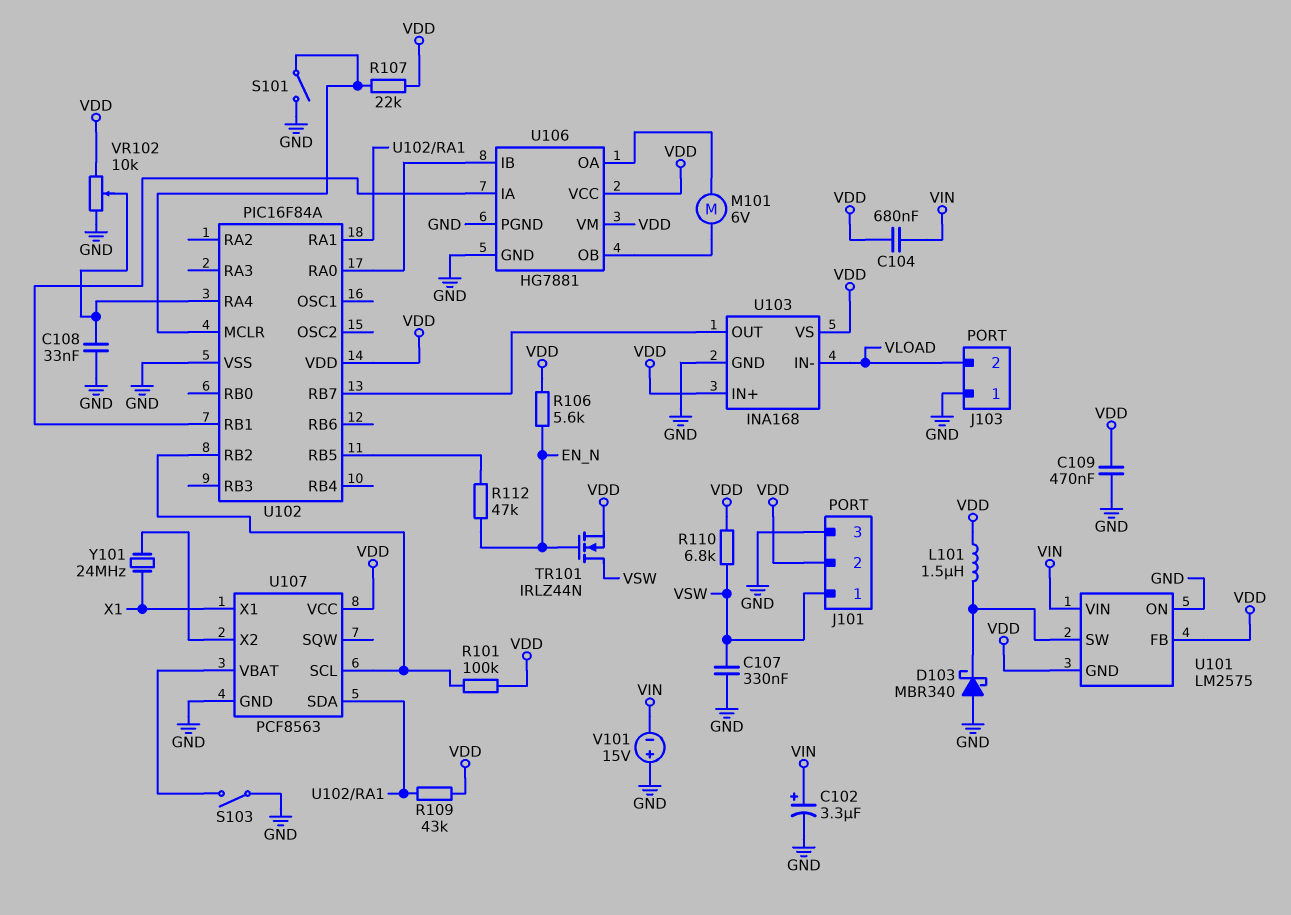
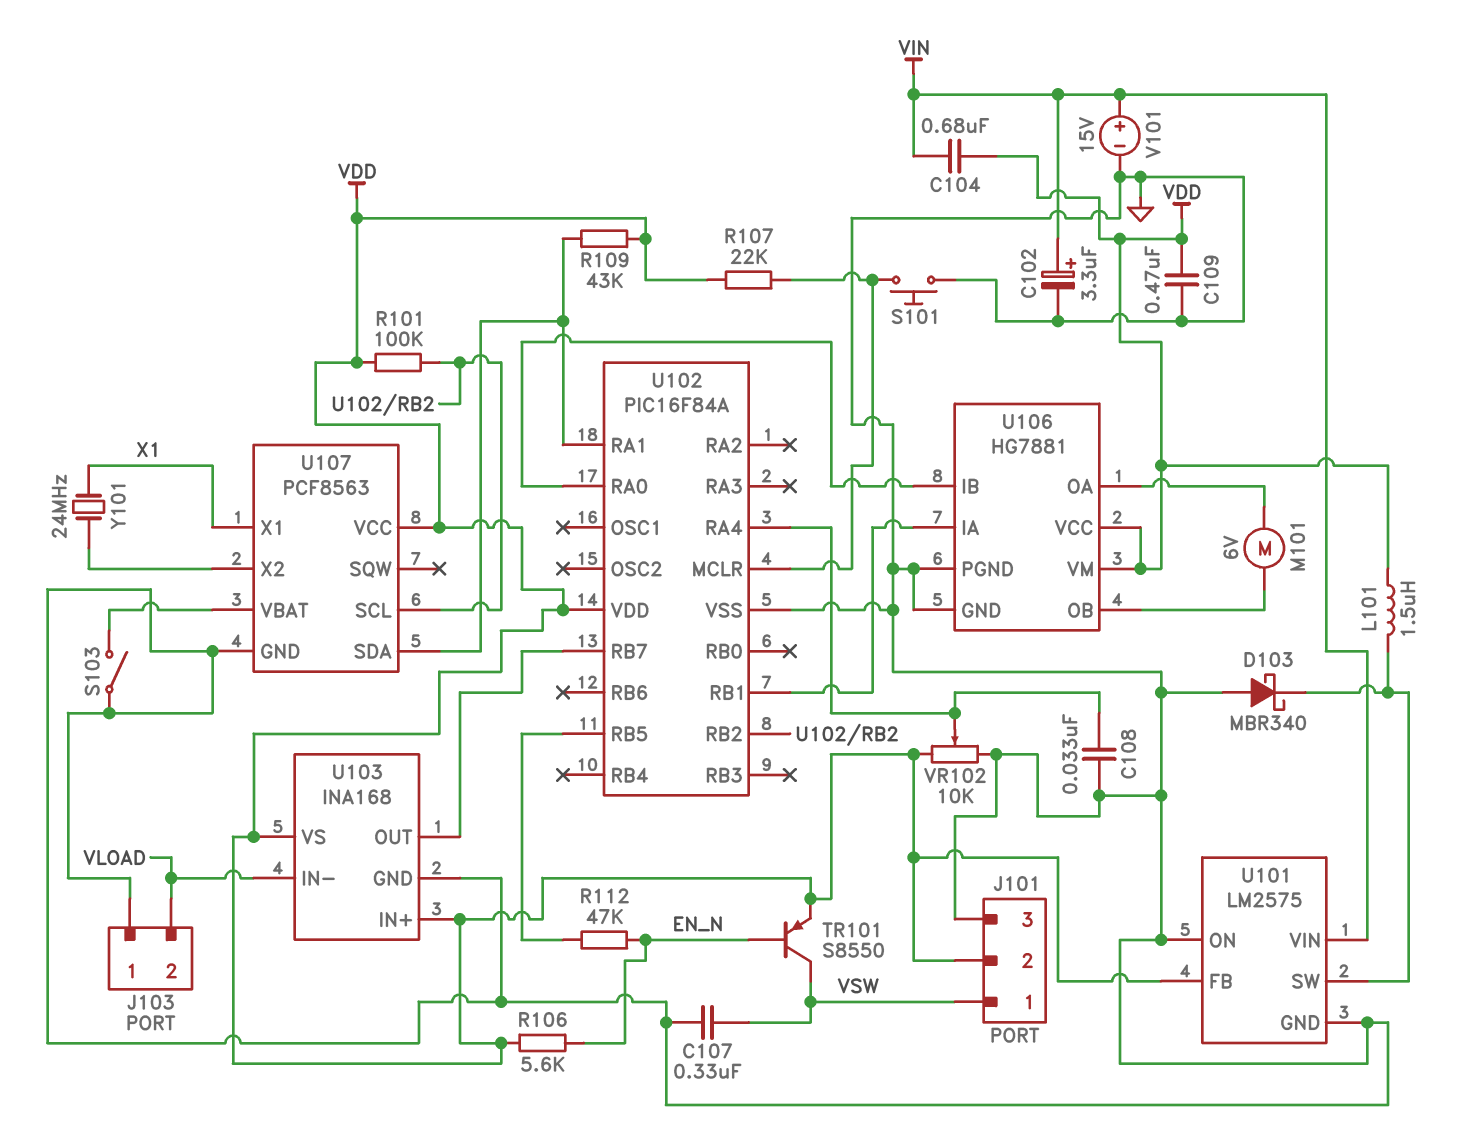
R110: 6.8k (VDD, VSW) -> none
S101: switch (GND, U102/MCLR) -> button (GND, U102/MCLR)
TR101: NMOS IRLZ44N (G EN_N, D VSW, S VDD) -> PNP S8550 (B EN_N, C VSW, E VDD)
U101 pin GND: VDD -> GND
V101: 15V (plus GND, minus VIN) -> 15V (plus VIN, minus GND)

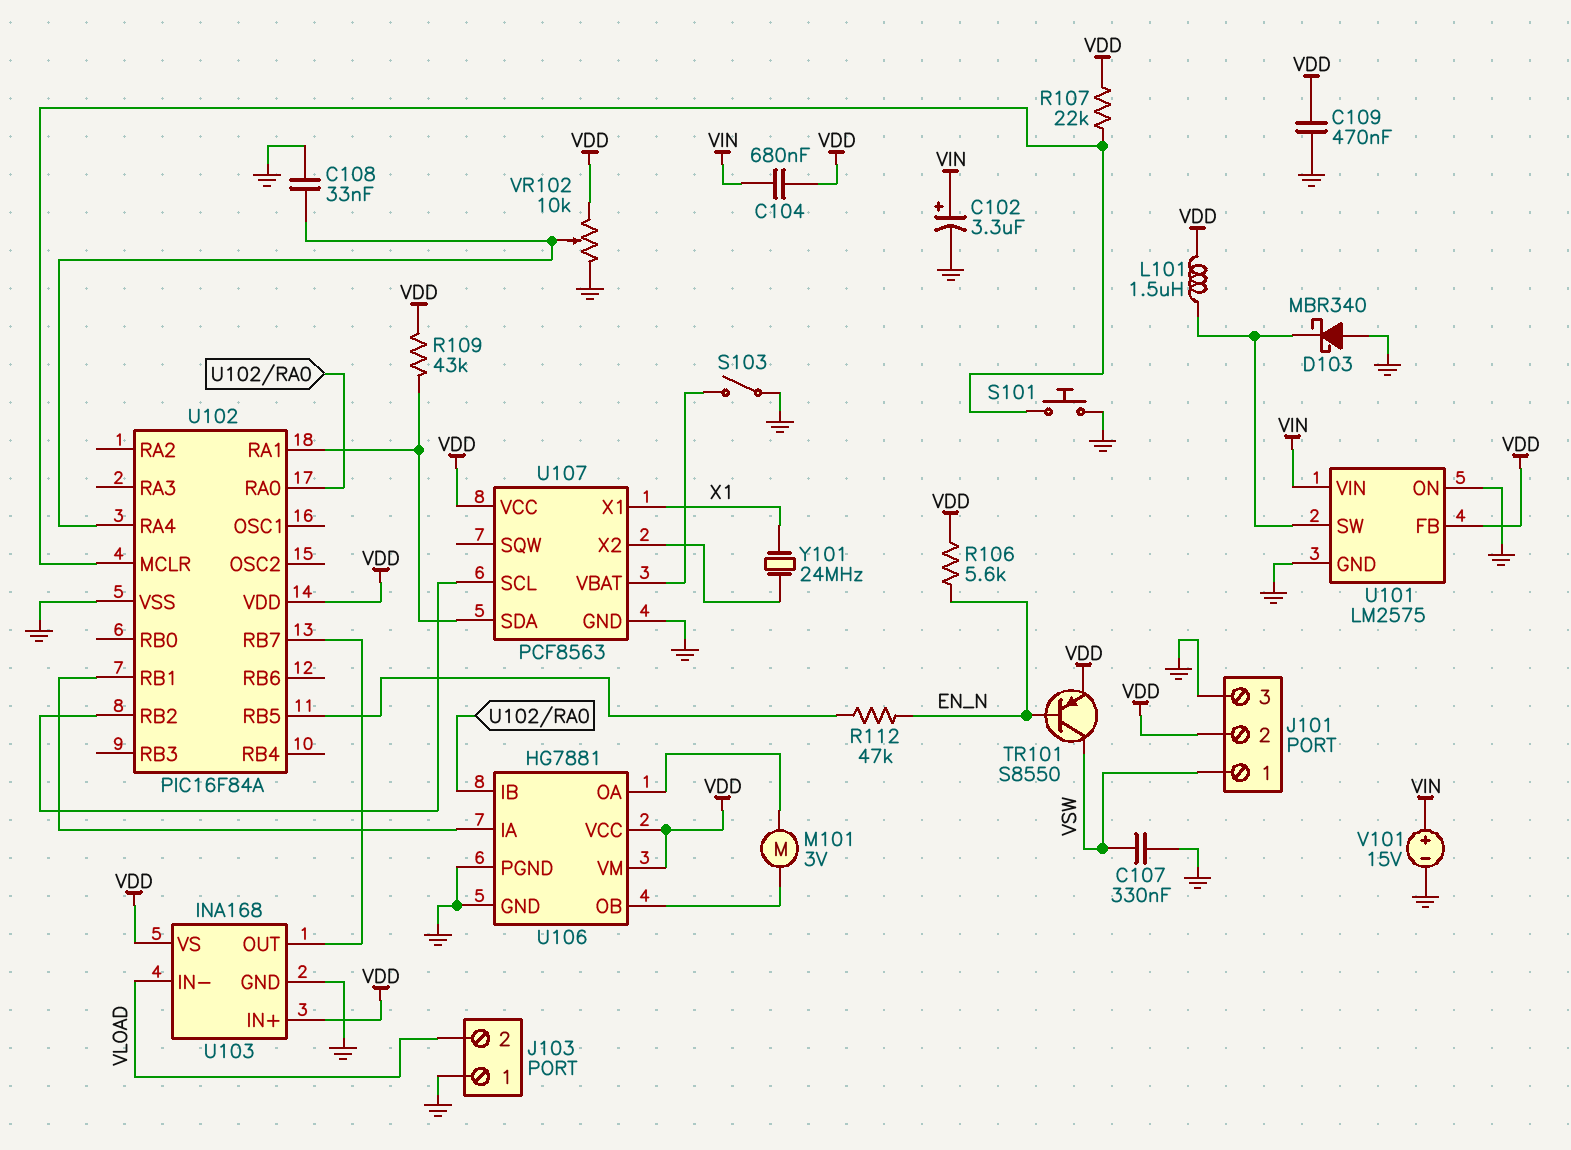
M101: motor 6V (U106/OA, U106/OB) -> motor 3V (U106/OA, U106/OB)
R101: 100k (U102/RB2, VDD) -> none

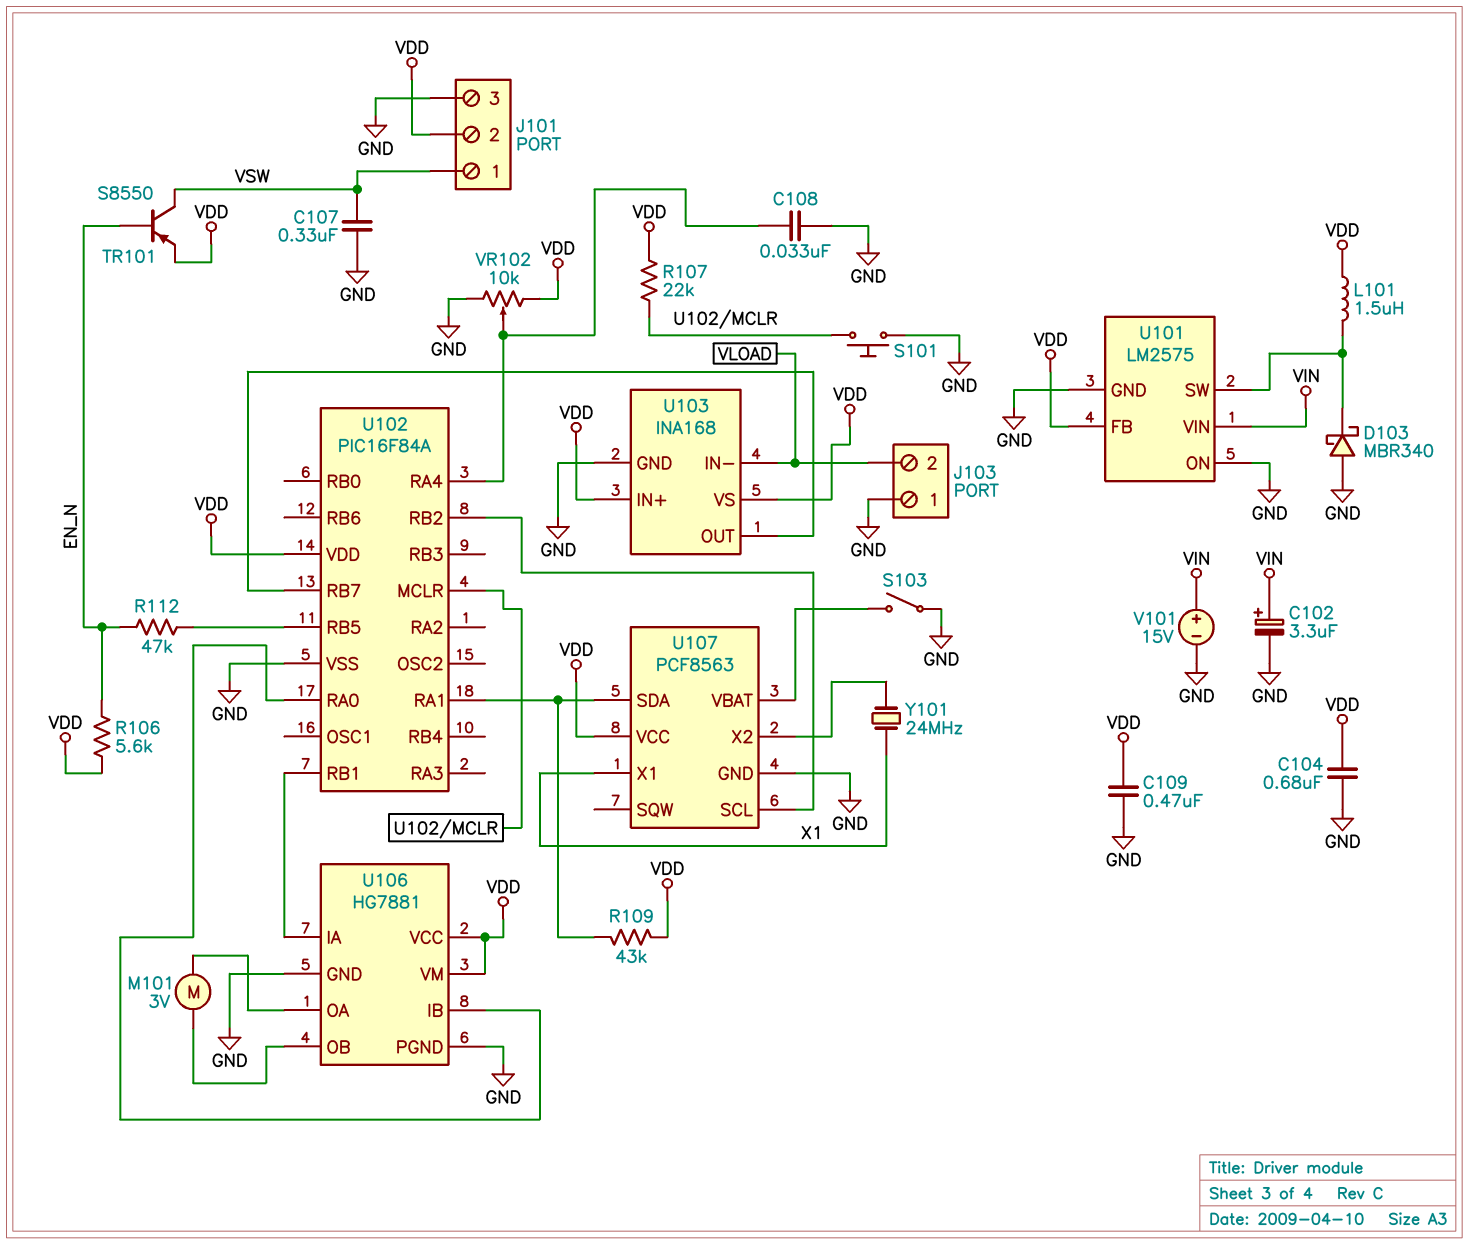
C104: 680nF (VDD, VIN) -> 680nF (GND, VDD)

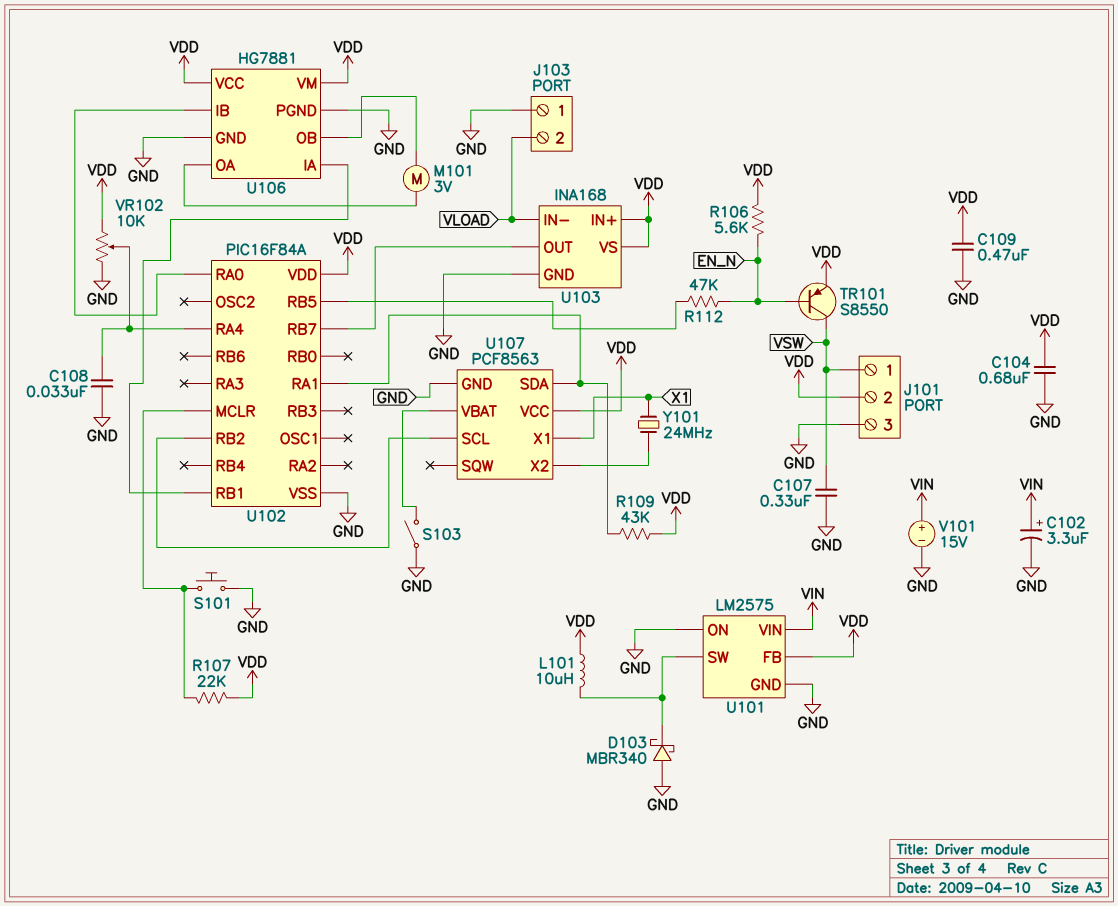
L101: 1.5uH (U101/SW, VDD) -> 10uH (U101/SW, VDD)

